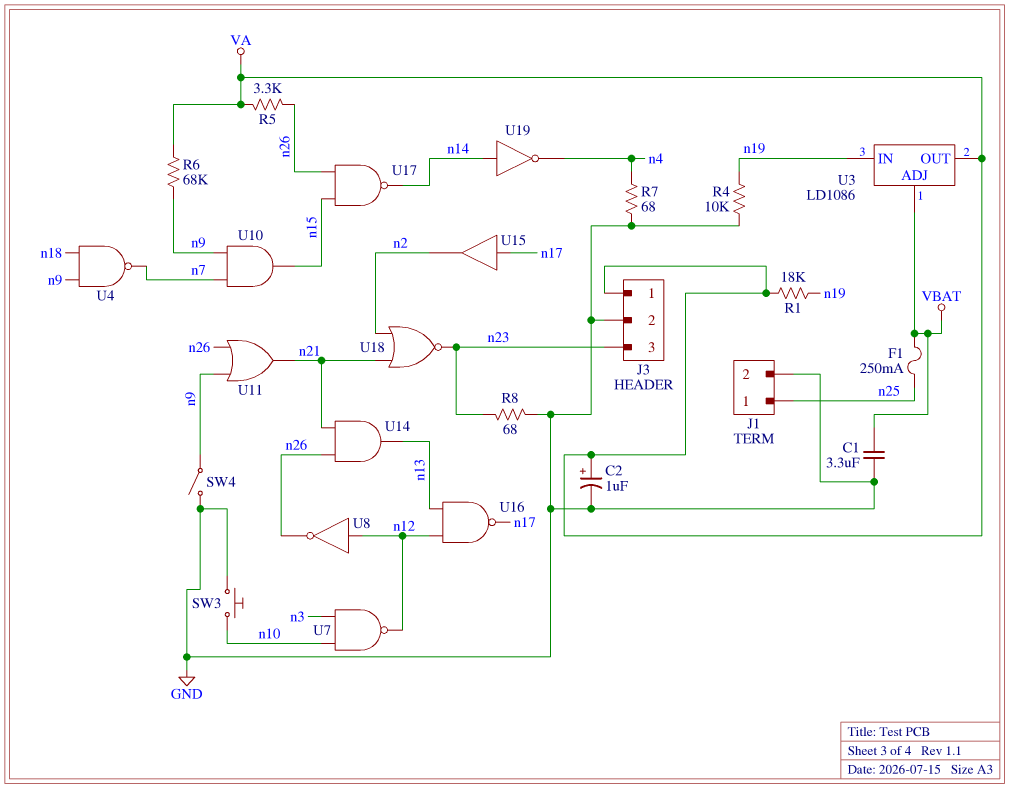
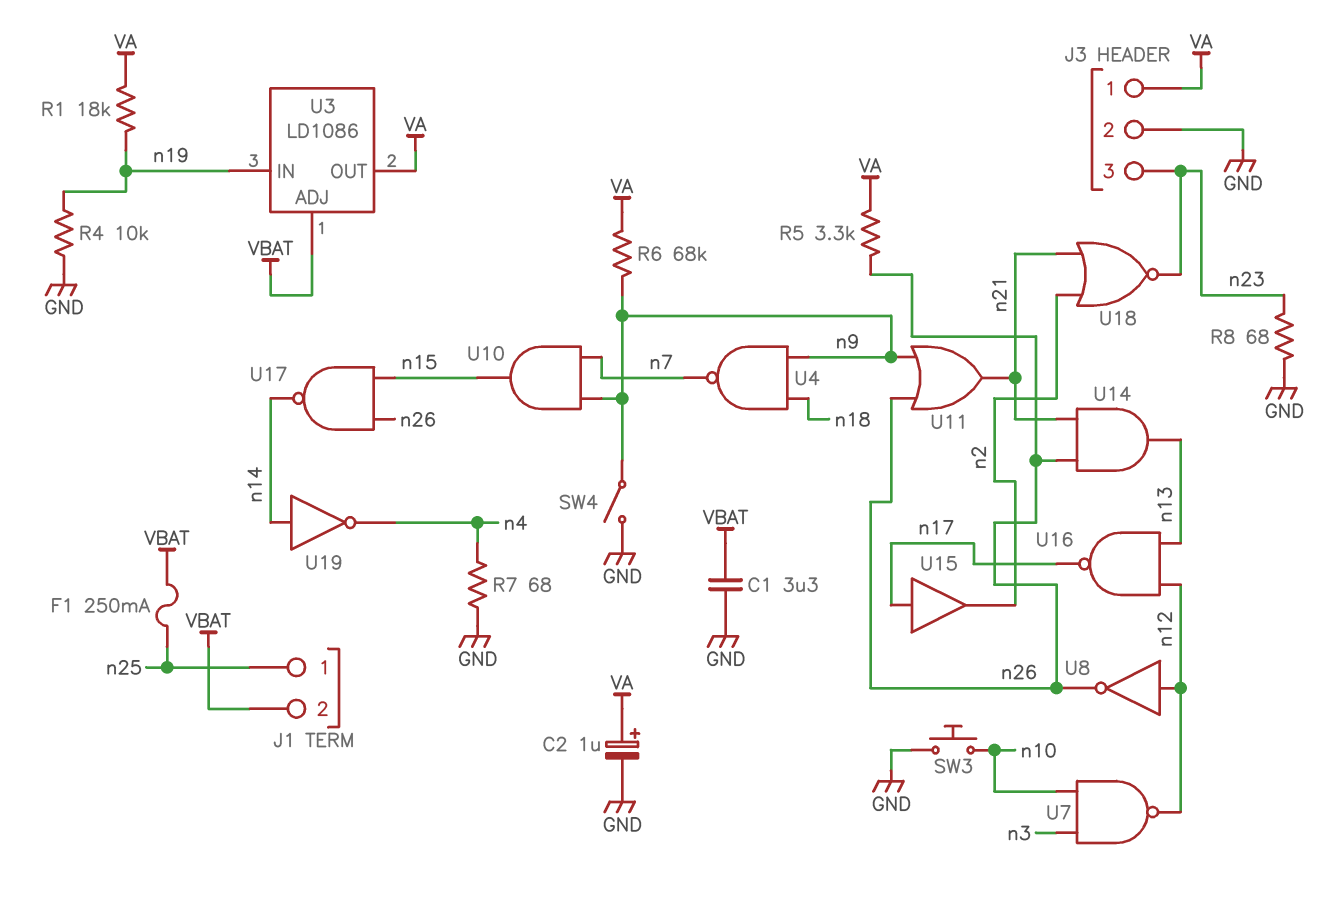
J1 pin 2: GND -> VBAT

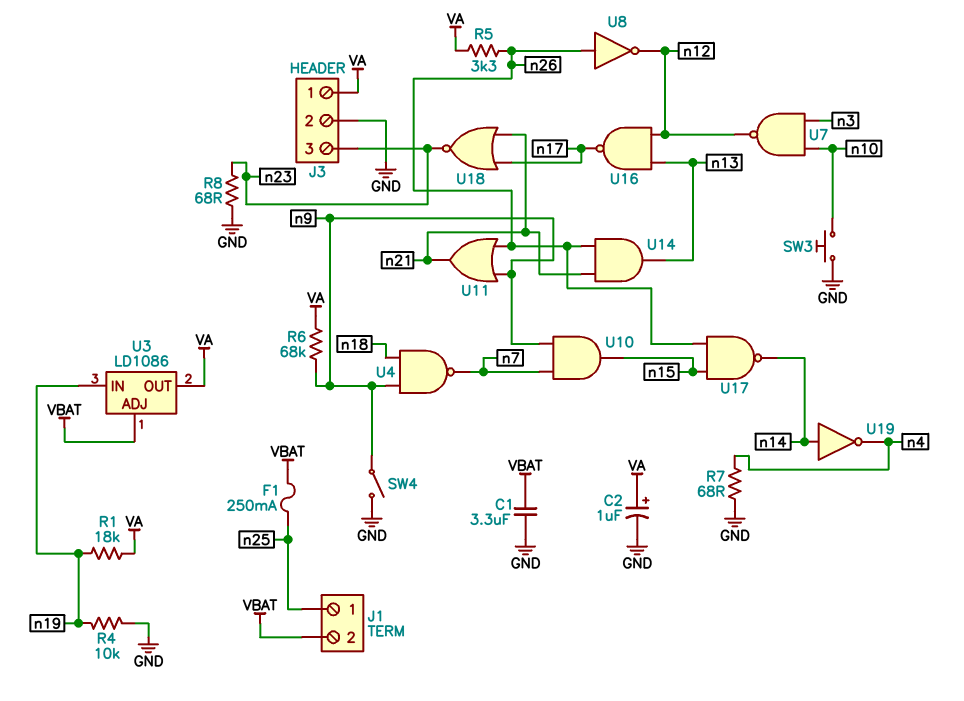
U8: NOT (in n12, out n26) -> NOT (in n26, out n12)
U15: buffer (in n17, out n2) -> none
U18: NOR (in n2, in n21, out n23) -> NOR (in n17, in n21, out n23)

